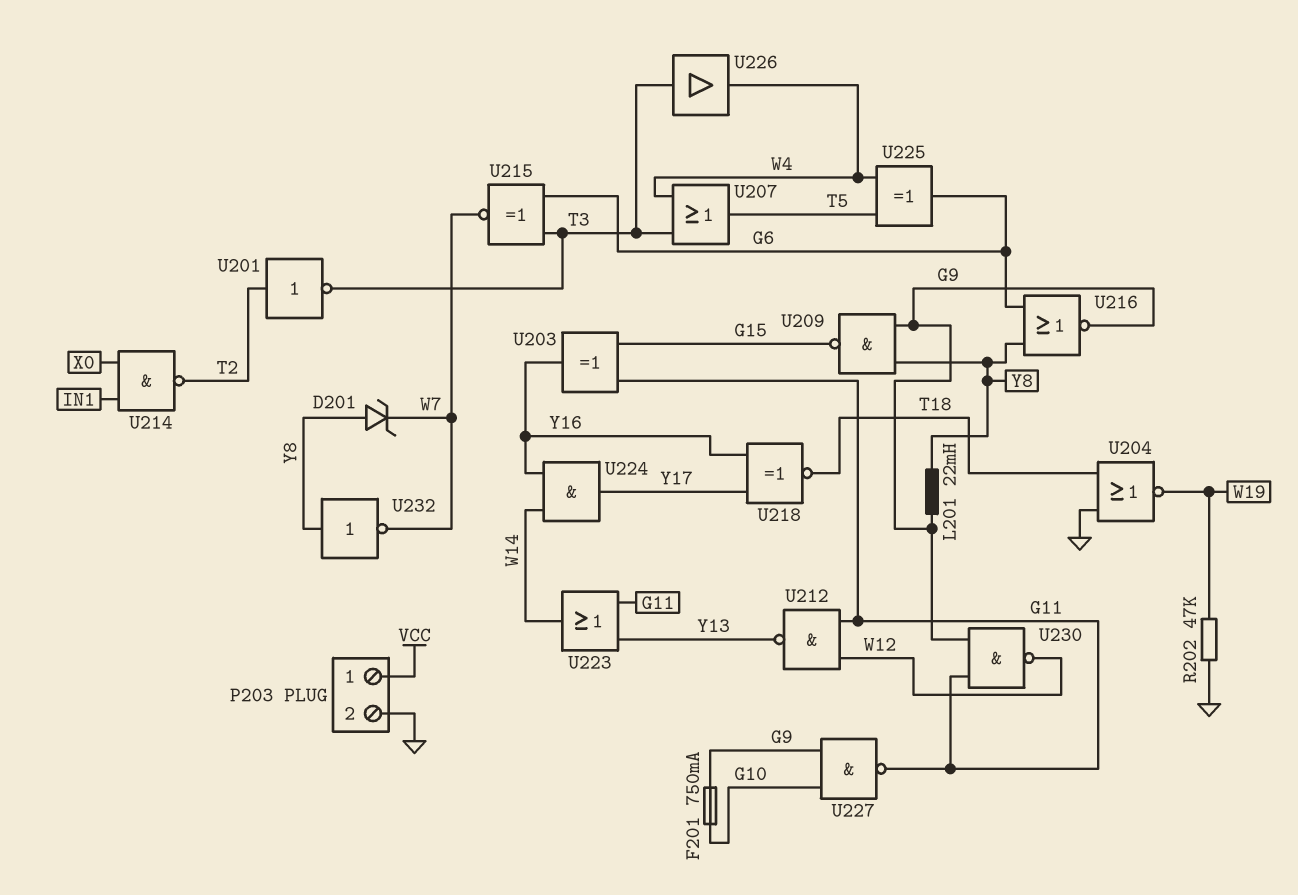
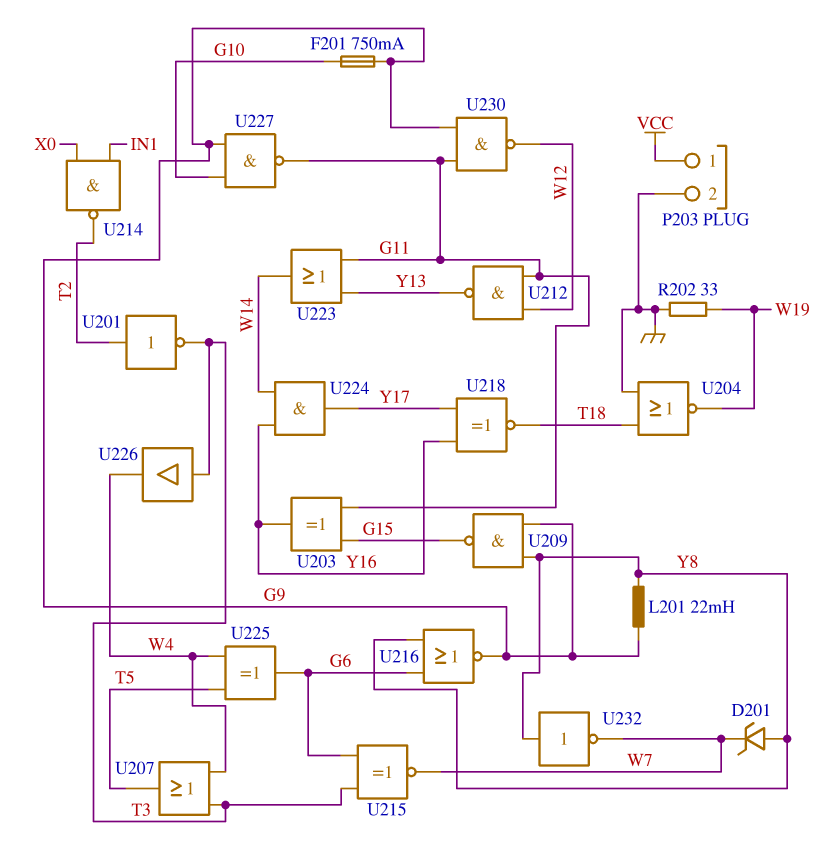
R202: 47k (GND, W19) -> 33 (GND, W19)

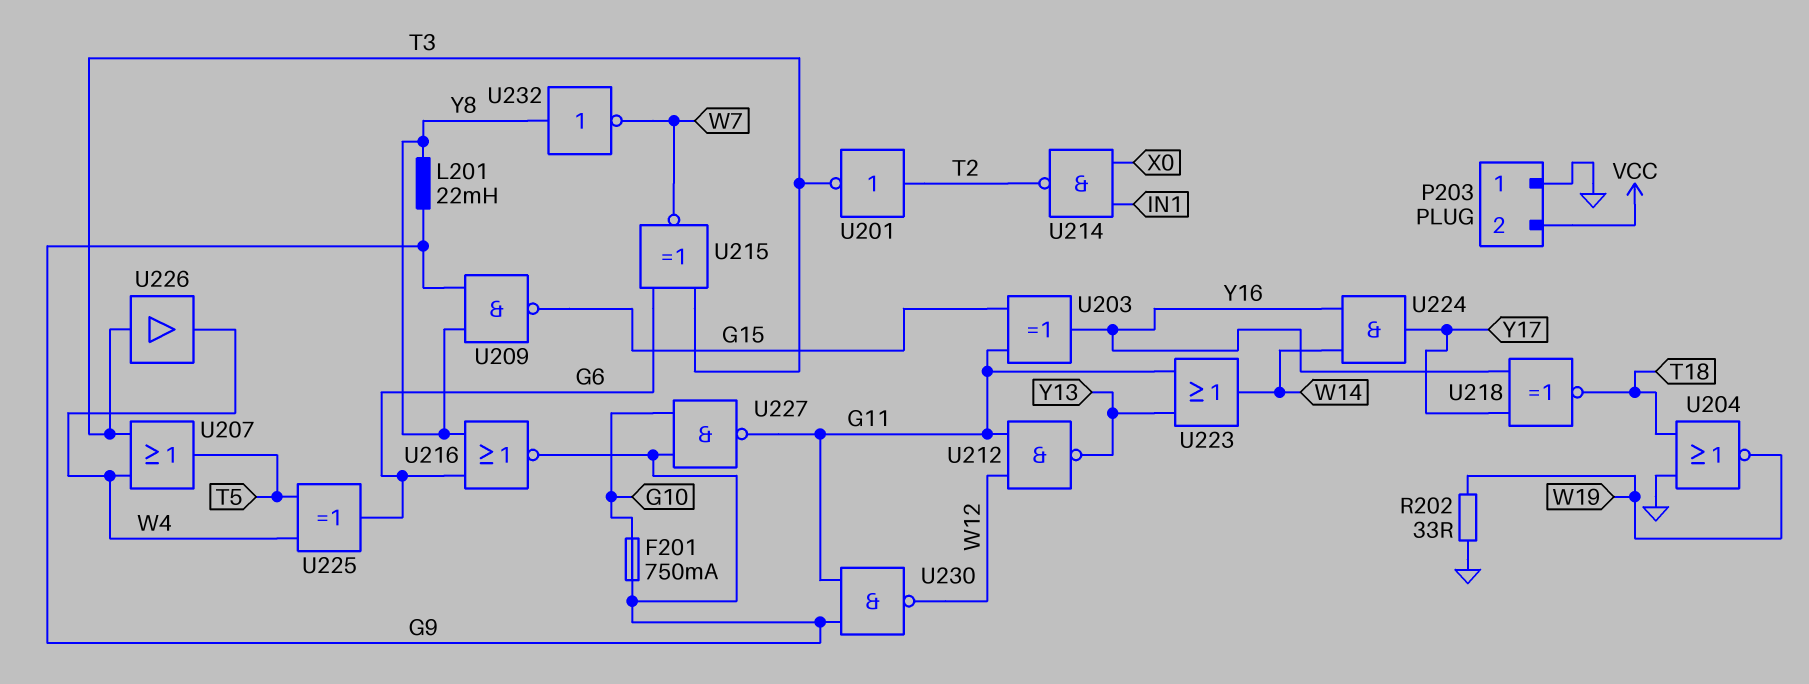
D201: zener (A Y8, K W7) -> none
P203 pin 1: VCC -> GND
P203 pin 2: GND -> VCC

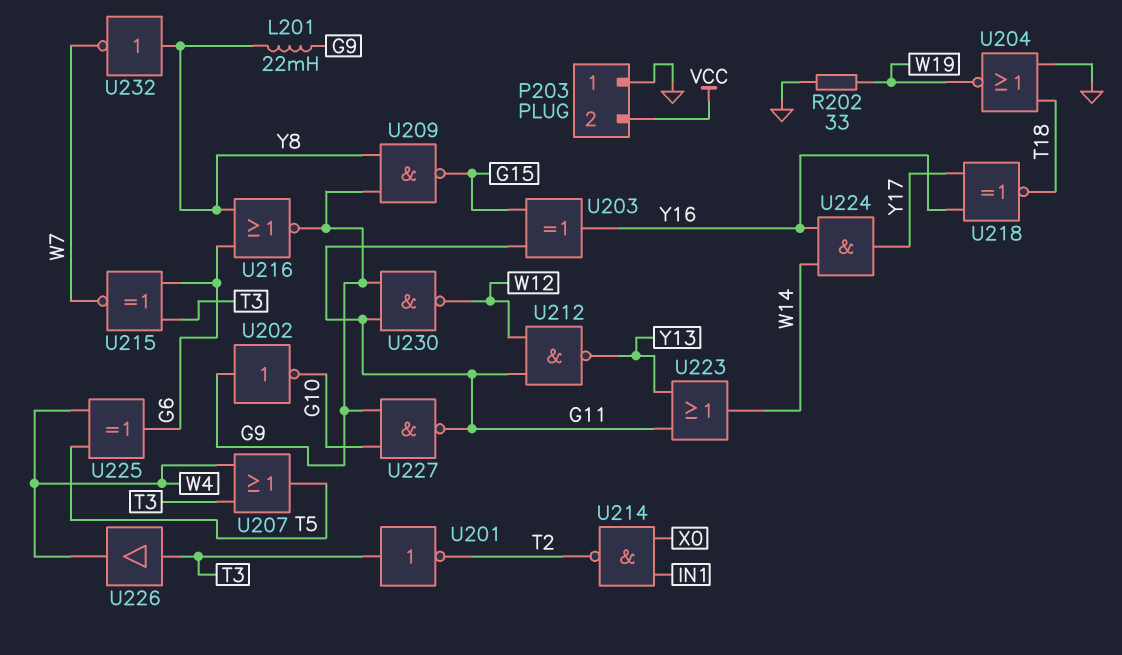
F201: 750mA (G9, G10) -> none
U201: NOT (in T2, out T3) -> NOT (in T3, out T2)
U202: none -> NOT (in G9, out G10)

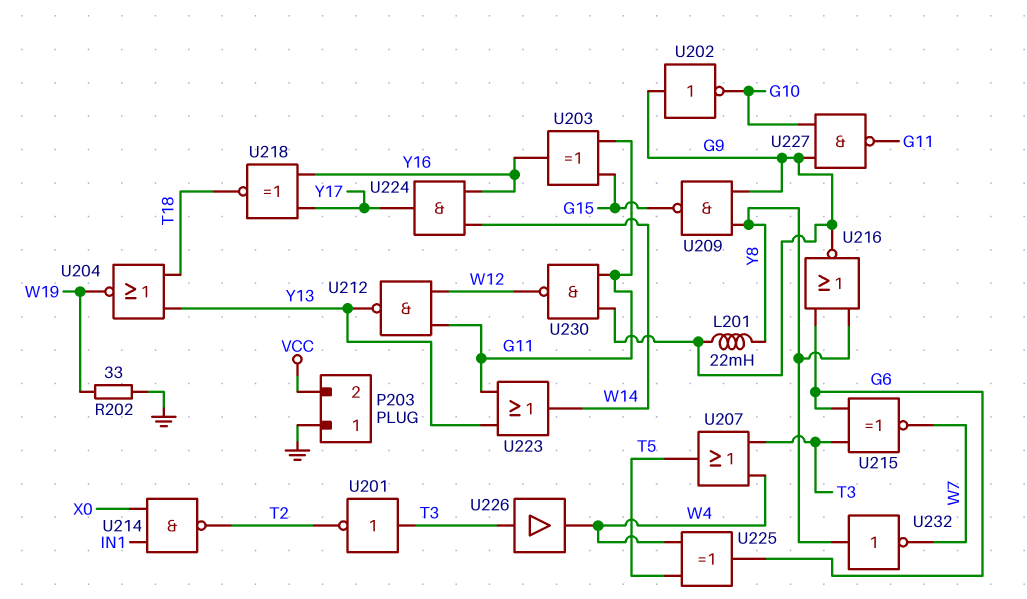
U204: NOR (in GND, in T18, out W19) -> NOR (in T18, in Y13, out W19)

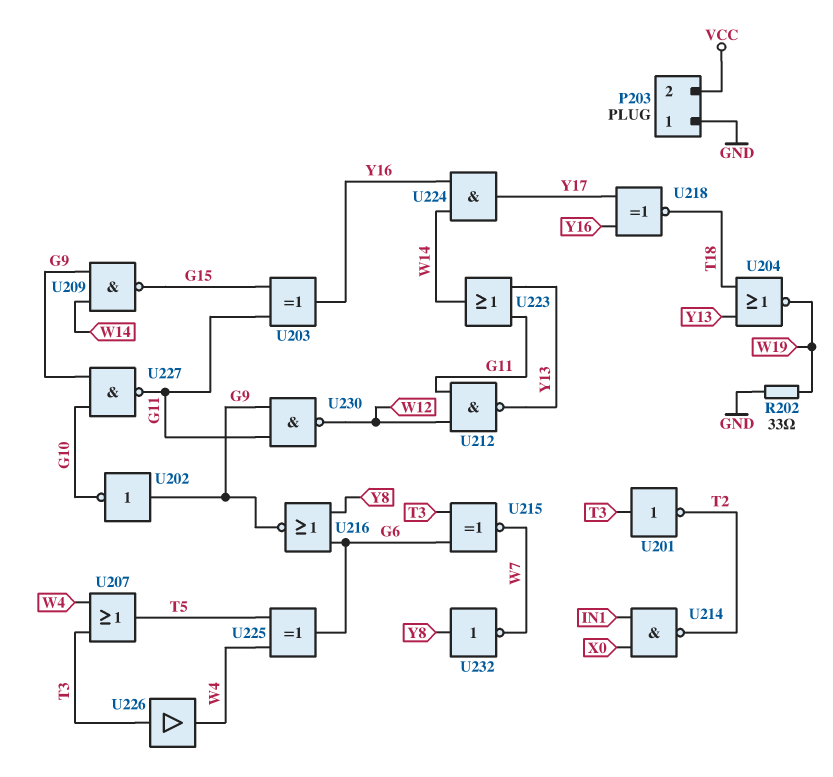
L201: 22mH (G9, Y8) -> none
U209: NAND (in G9, in Y8, out G15) -> NAND (in G9, in W14, out G15)

